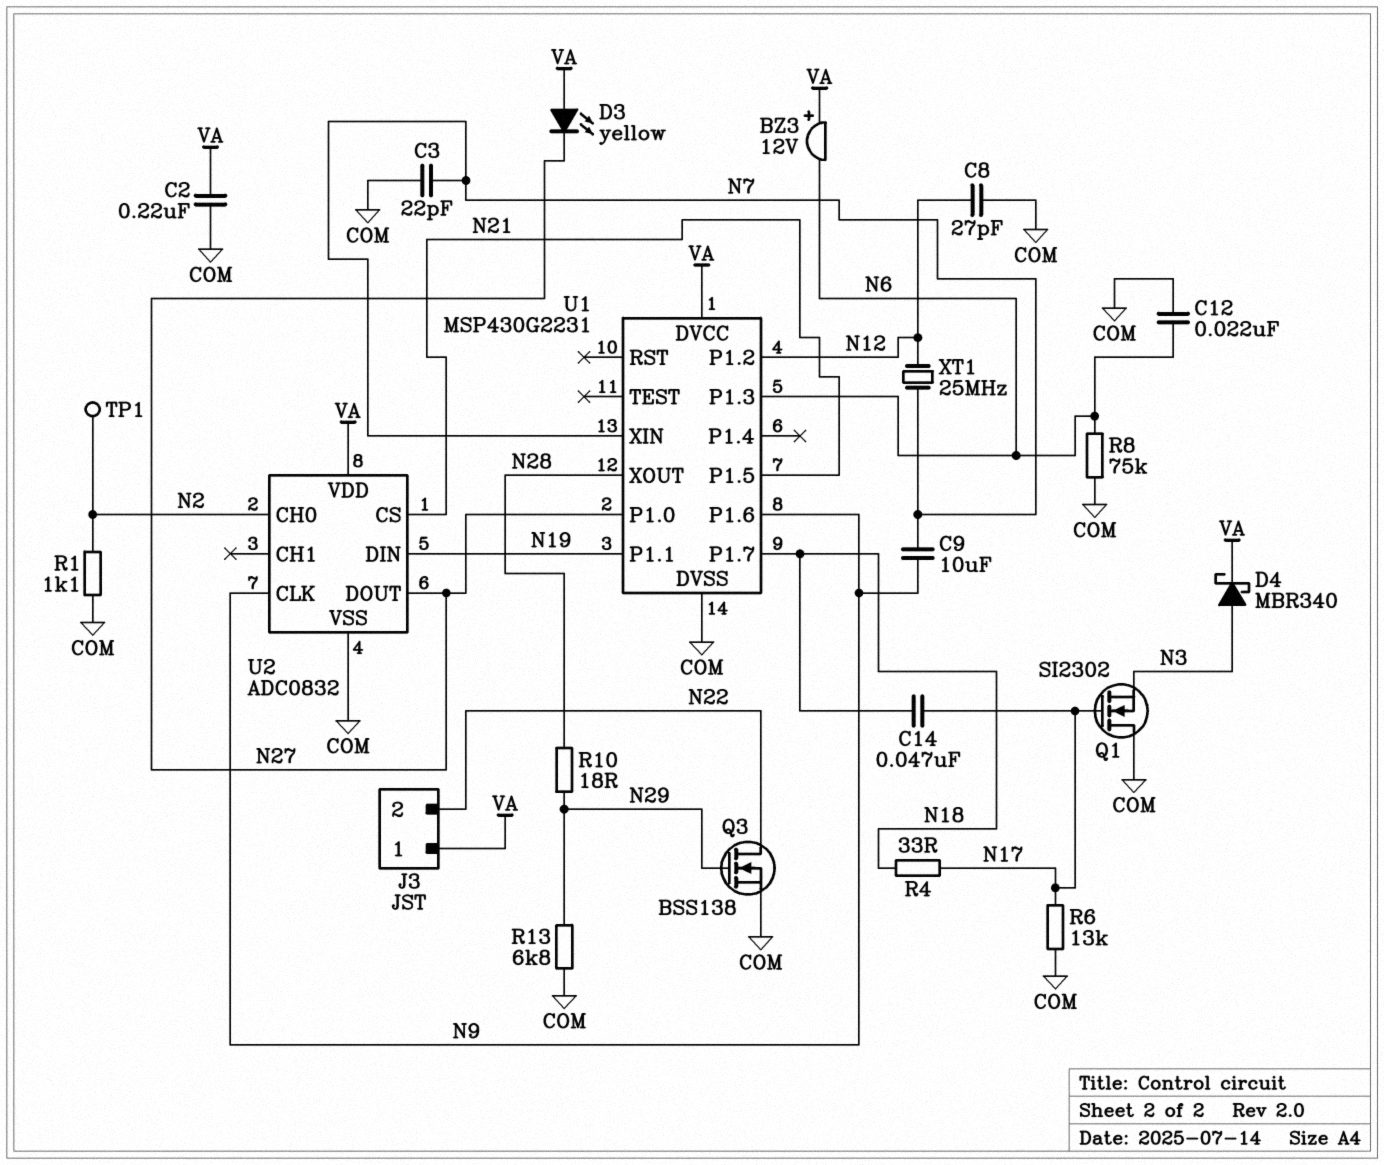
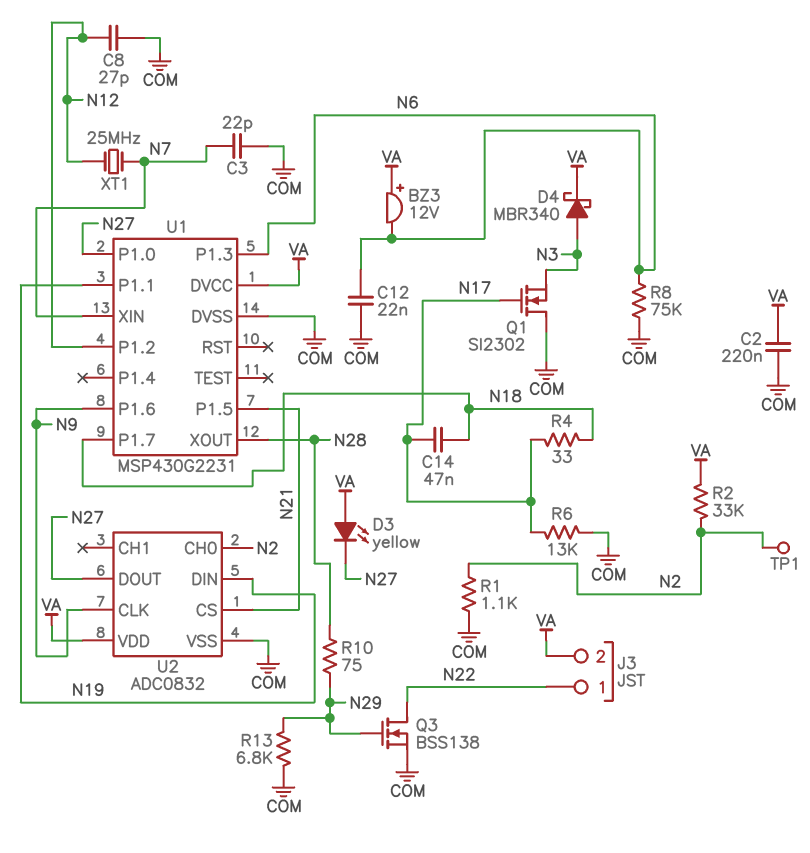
C9: 10uF (N7, N9) -> none
J3 pin 1: VA -> N22
J3 pin 2: N22 -> VA
R2: none -> 33k (N2, VA)
R10: 18 (N28, N29) -> 75 (N28, N29)

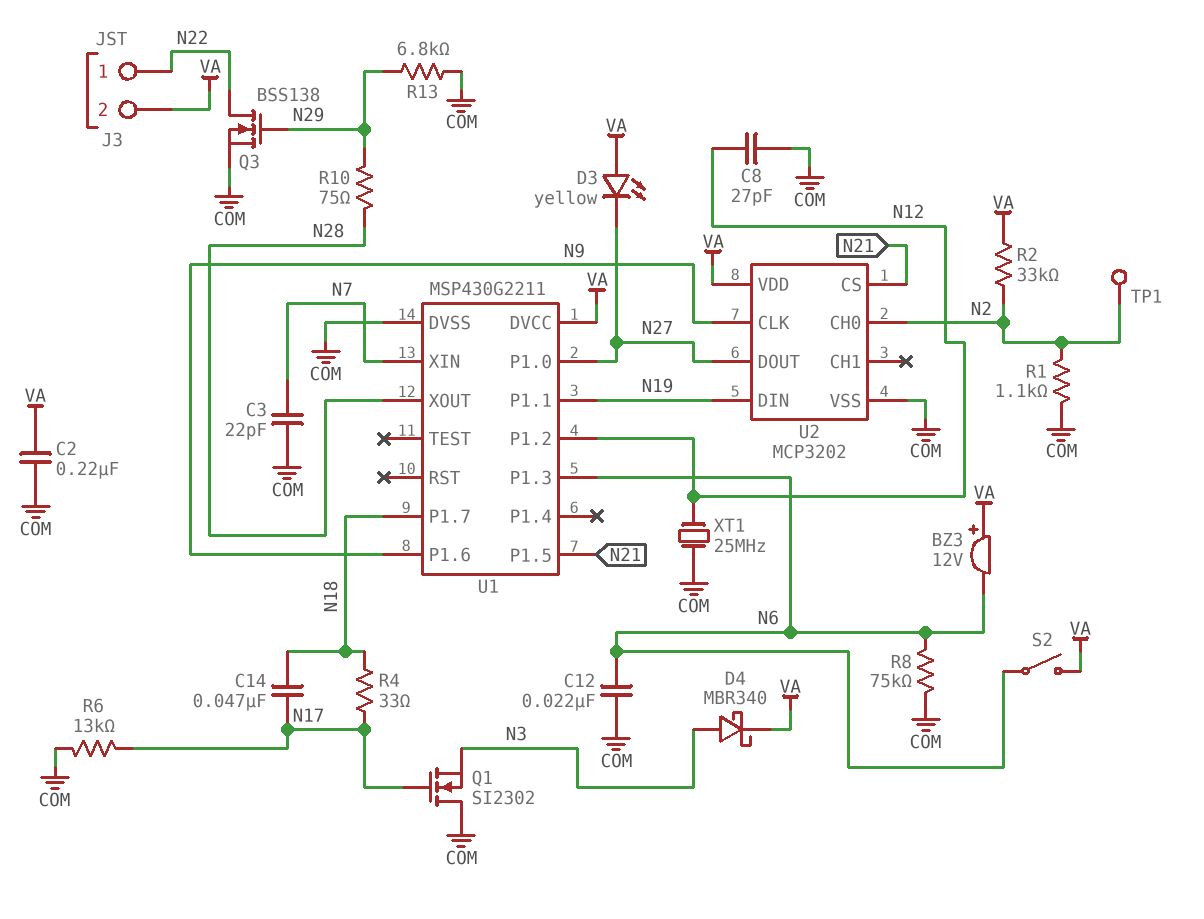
S2: none -> switch (N6, VA)
U1: MSP430G2231 -> MSP430G2211
U2: ADC0832 -> MCP3202
XT1: 25MHz (N7, N12) -> 25MHz (COM, N12)

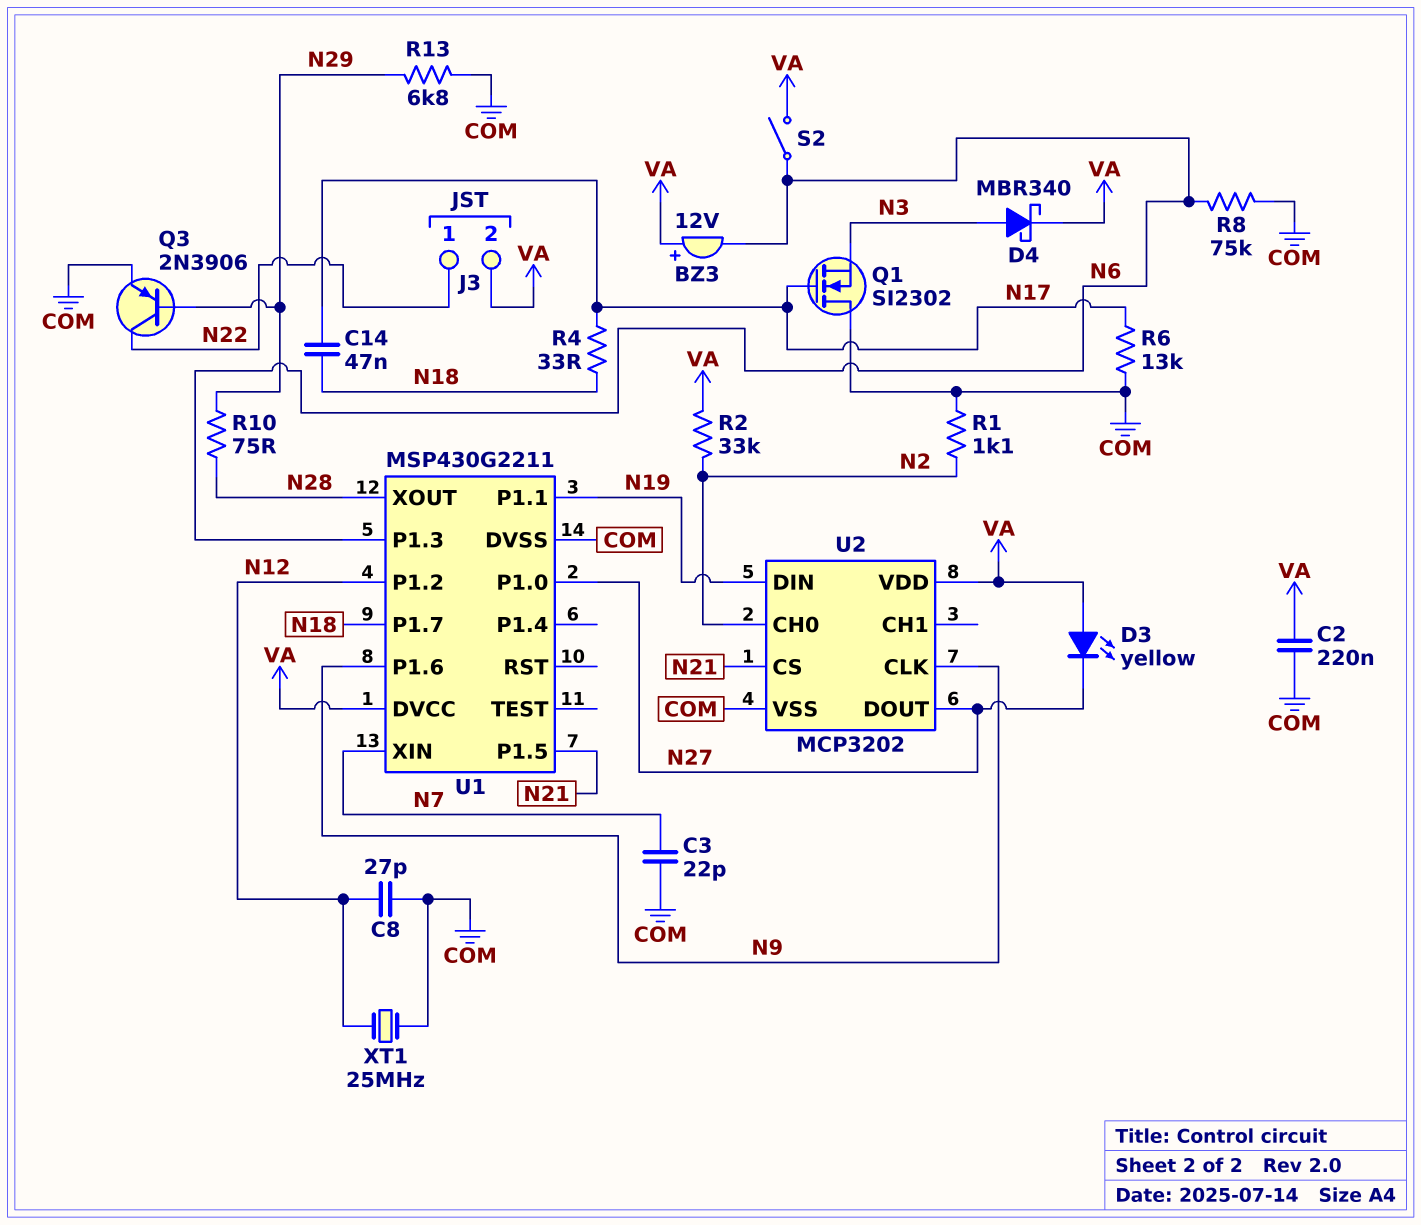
C12: 22nF (COM, N6) -> none
Q3: NMOS BSS138 (G N29, D N22, S COM) -> PNP 2N3906 (B N29, C N22, E COM)
TP1: test point (N2) -> none

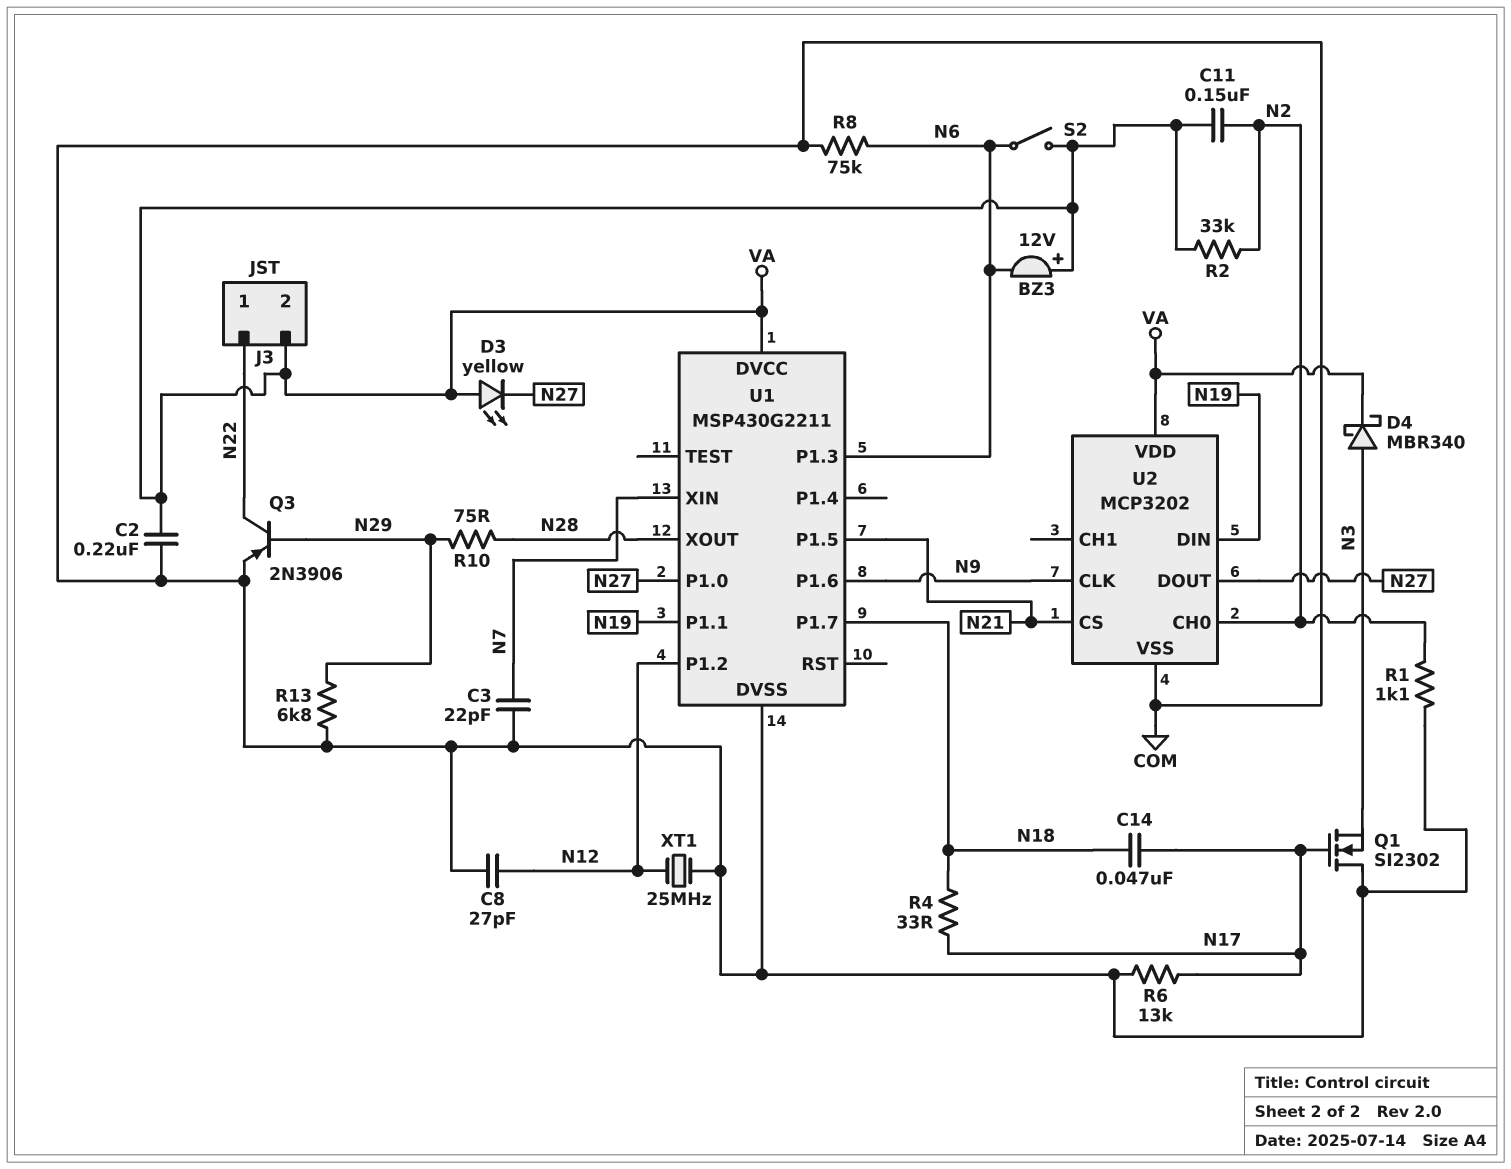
C11: none -> 150nF (N2, VA)

